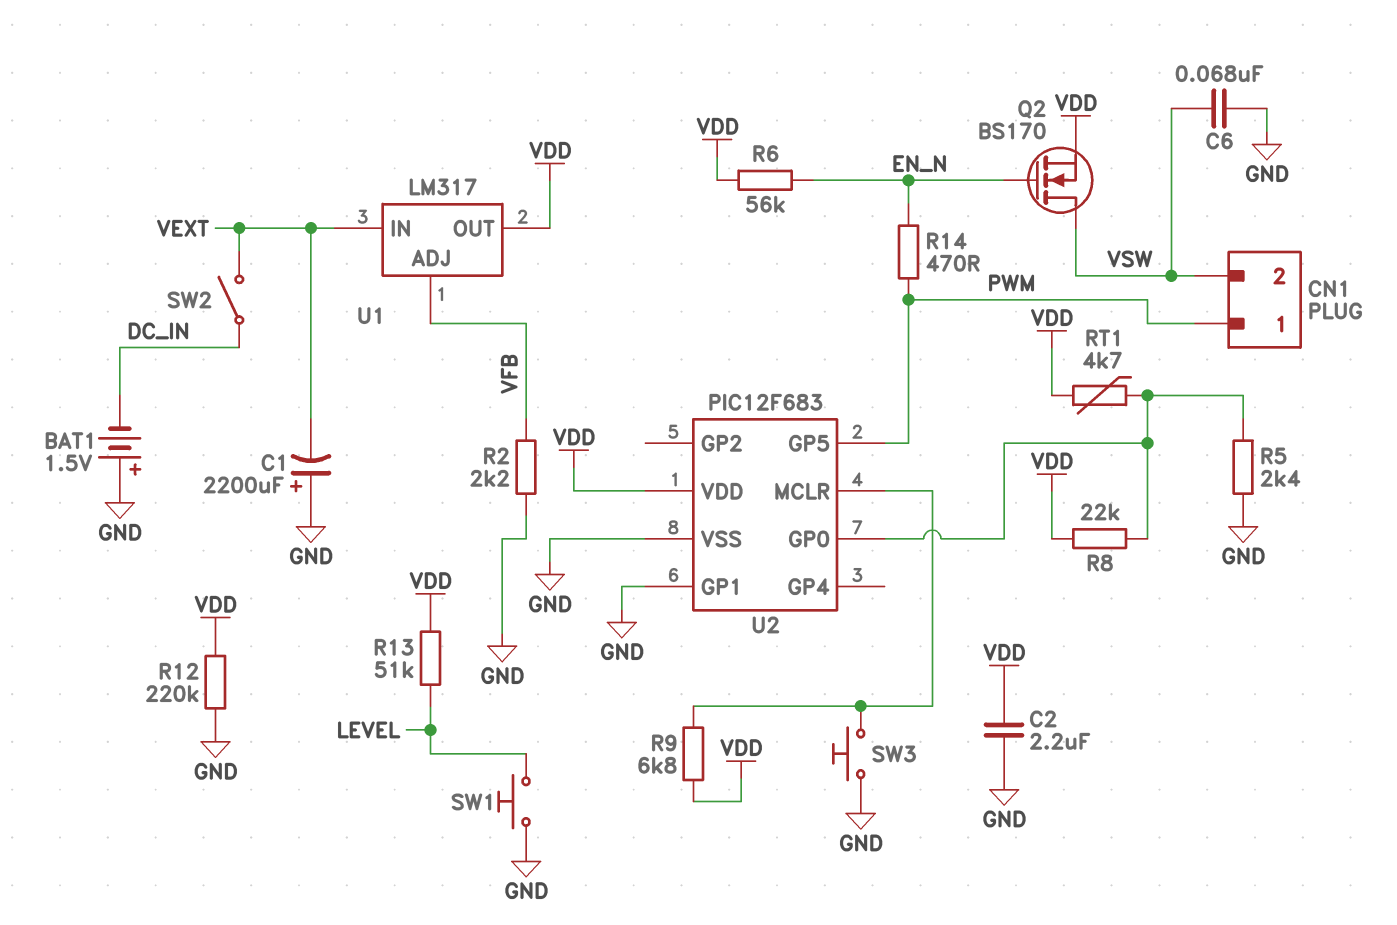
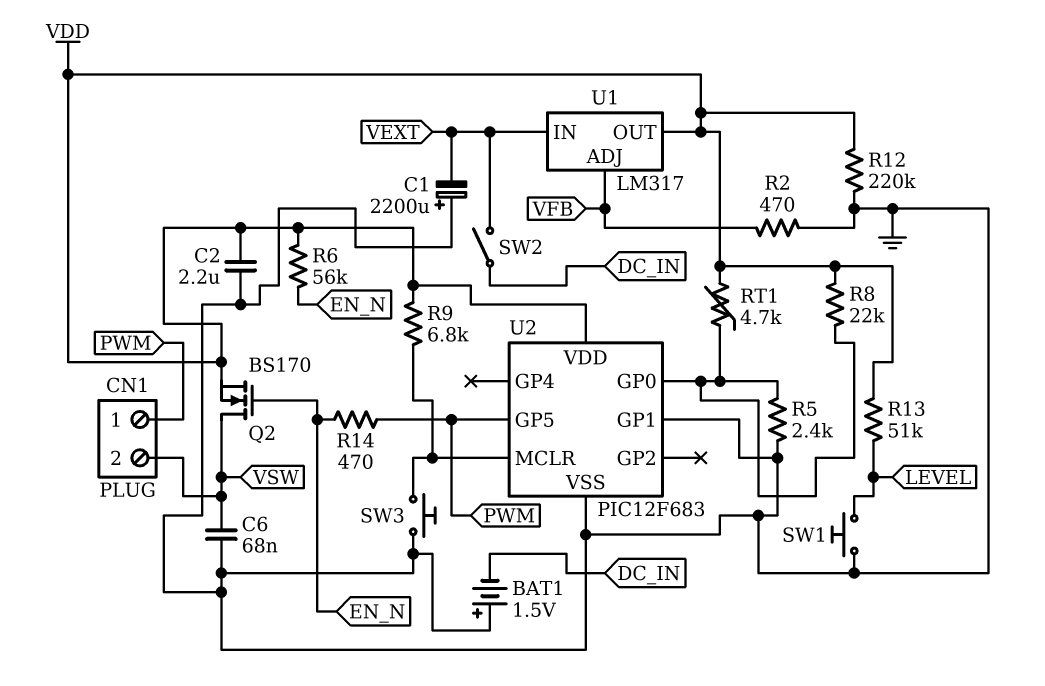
R2: 2.2k (GND, VFB) -> 470 (GND, VFB)

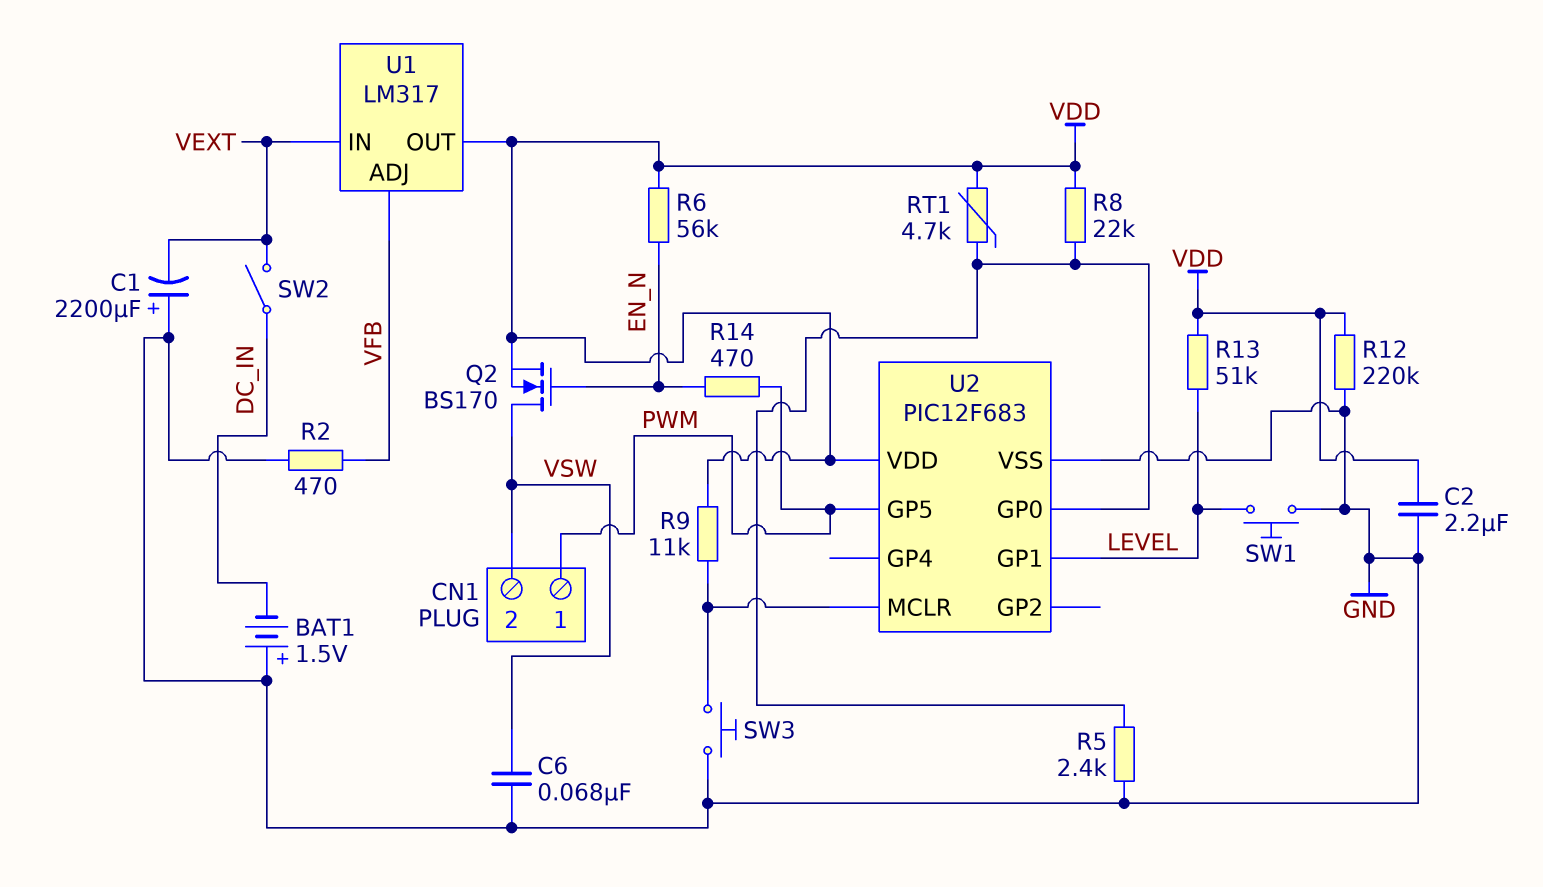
R9: 6.8k (U2/MCLR, VDD) -> 11k (U2/MCLR, VDD)
U2 pin GP1: GND -> LEVEL

